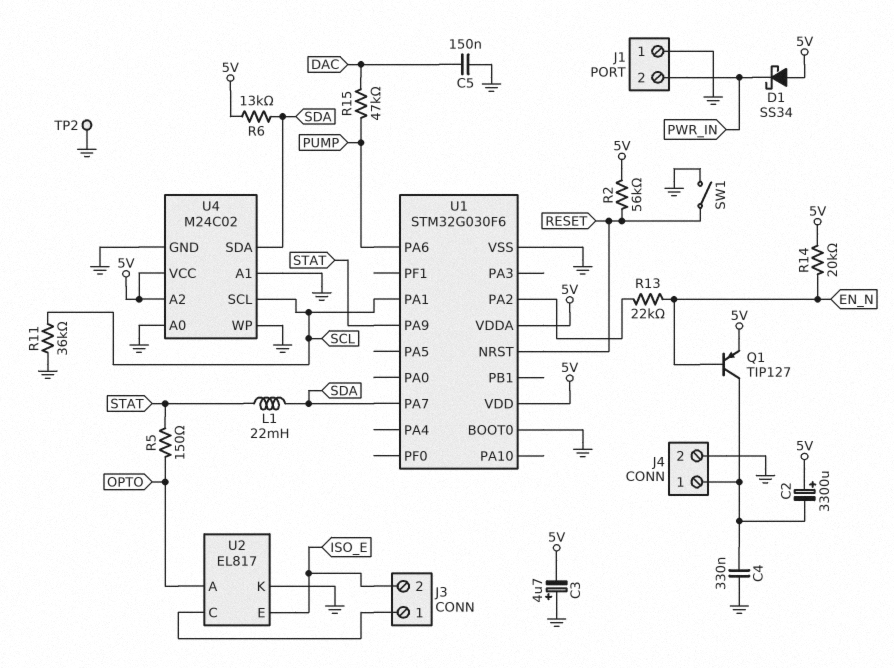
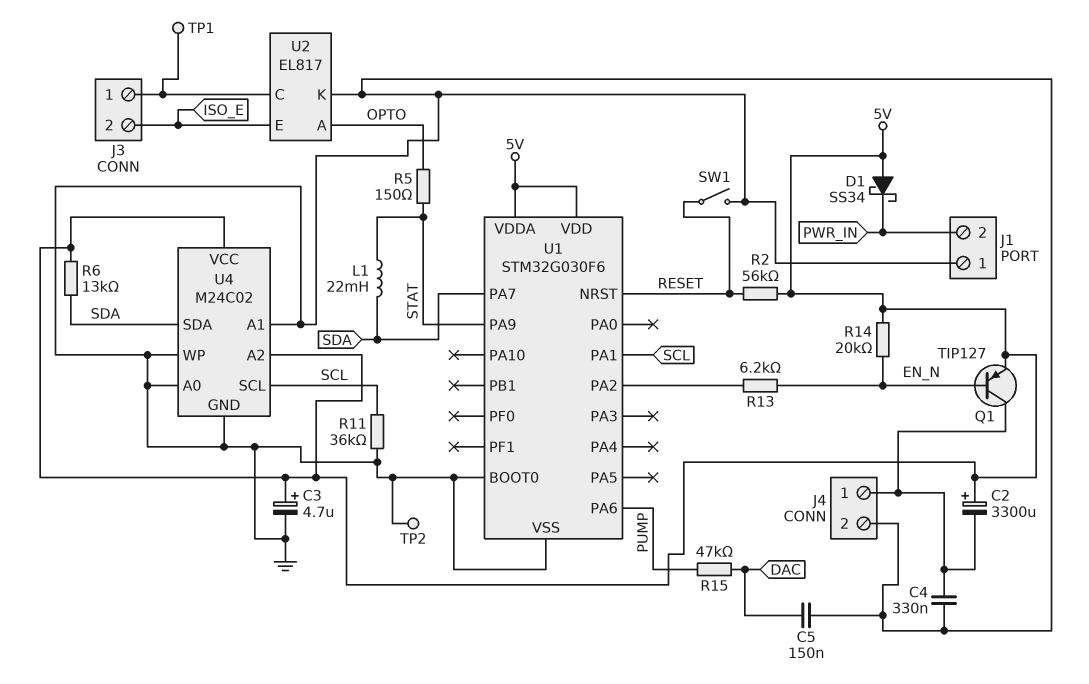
C3: 4.7uF (plus GND, minus 5V) -> 4.7uF (plus 5V, minus GND)
R13: 22k (EN_N, U1/PA2) -> 6.2k (EN_N, U1/PA2)
TP1: none -> test point (J3/1)

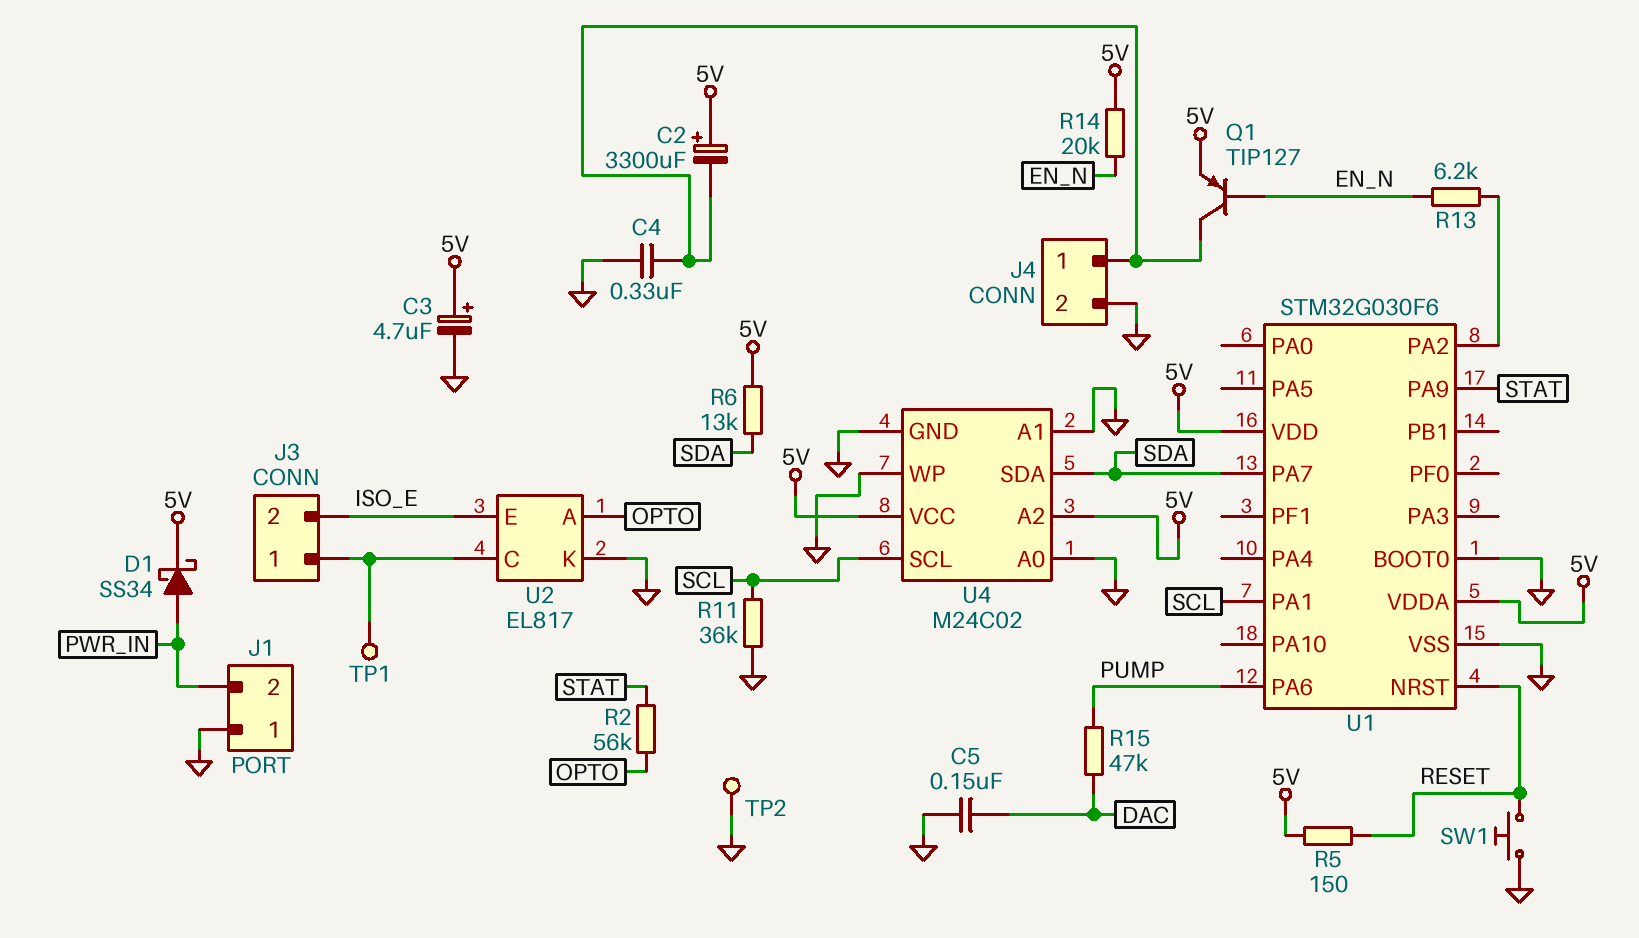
D1: schottky SS34 (A 5V, K PWR_IN) -> schottky SS34 (A PWR_IN, K 5V)
L1: 22mH (SDA, STAT) -> none
R2: 56k (5V, RESET) -> 56k (OPTO, STAT)
R5: 150 (OPTO, STAT) -> 150 (5V, RESET)
SW1: switch (GND, RESET) -> button (GND, RESET)

